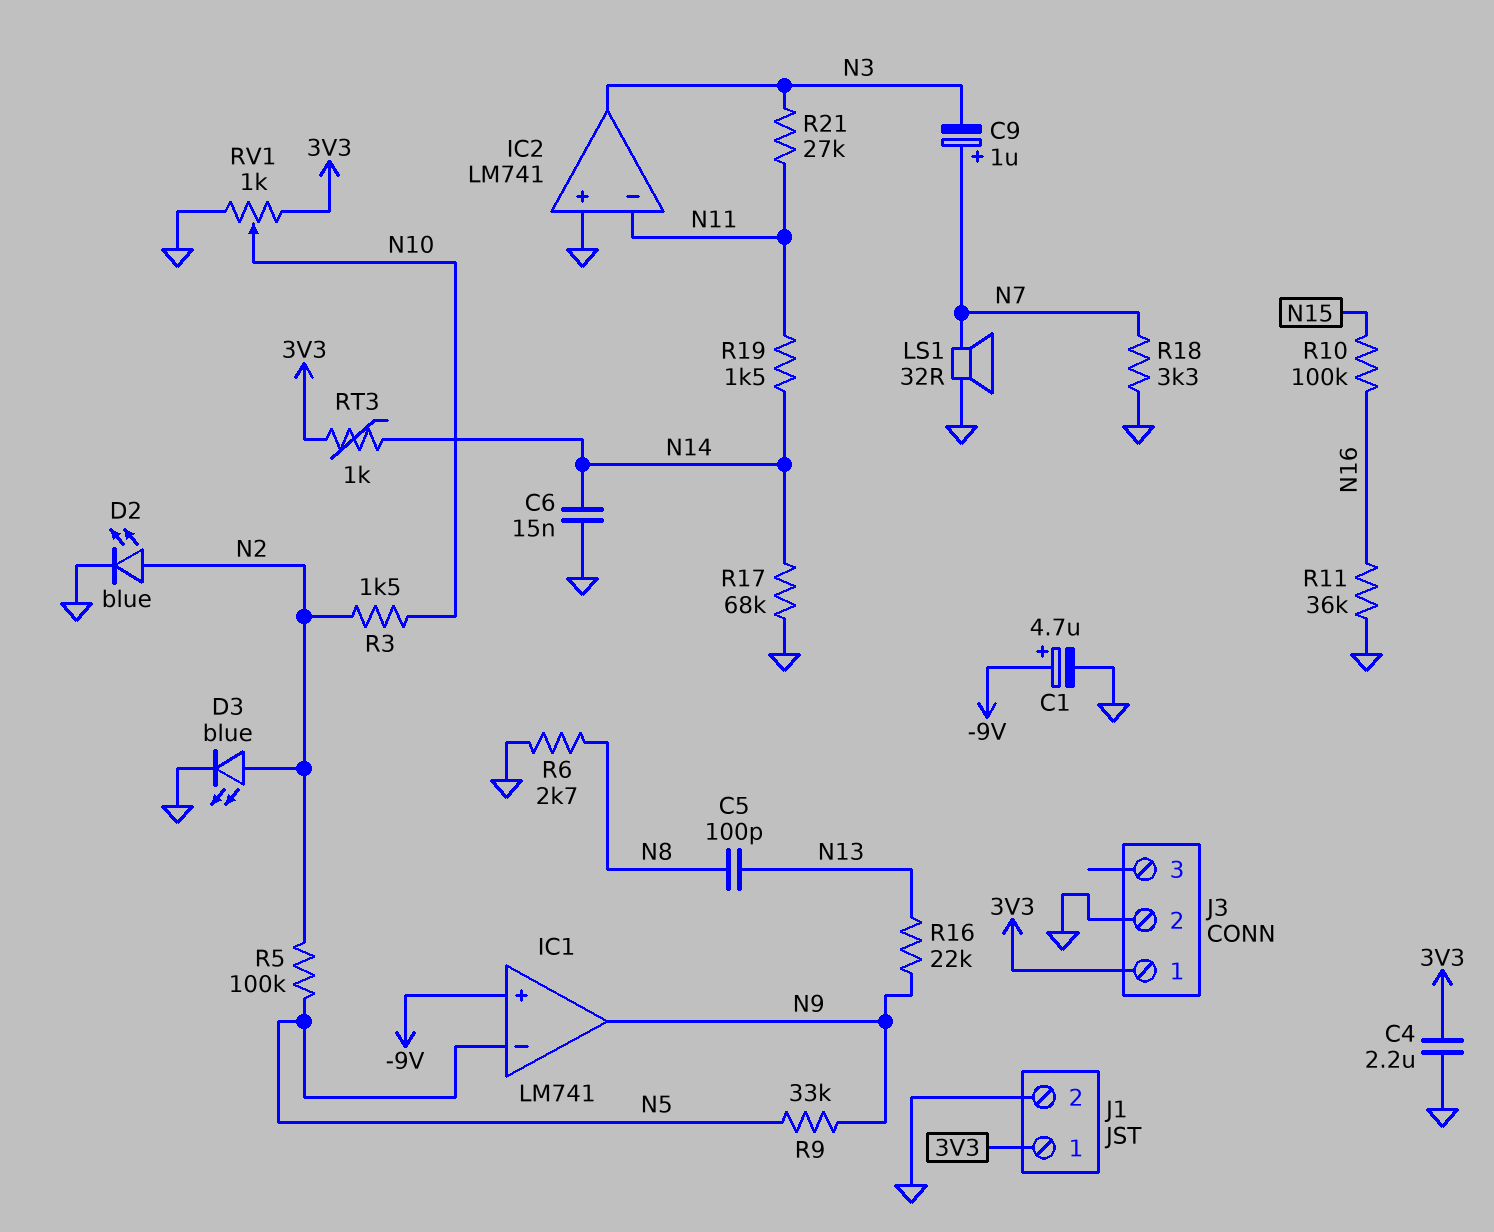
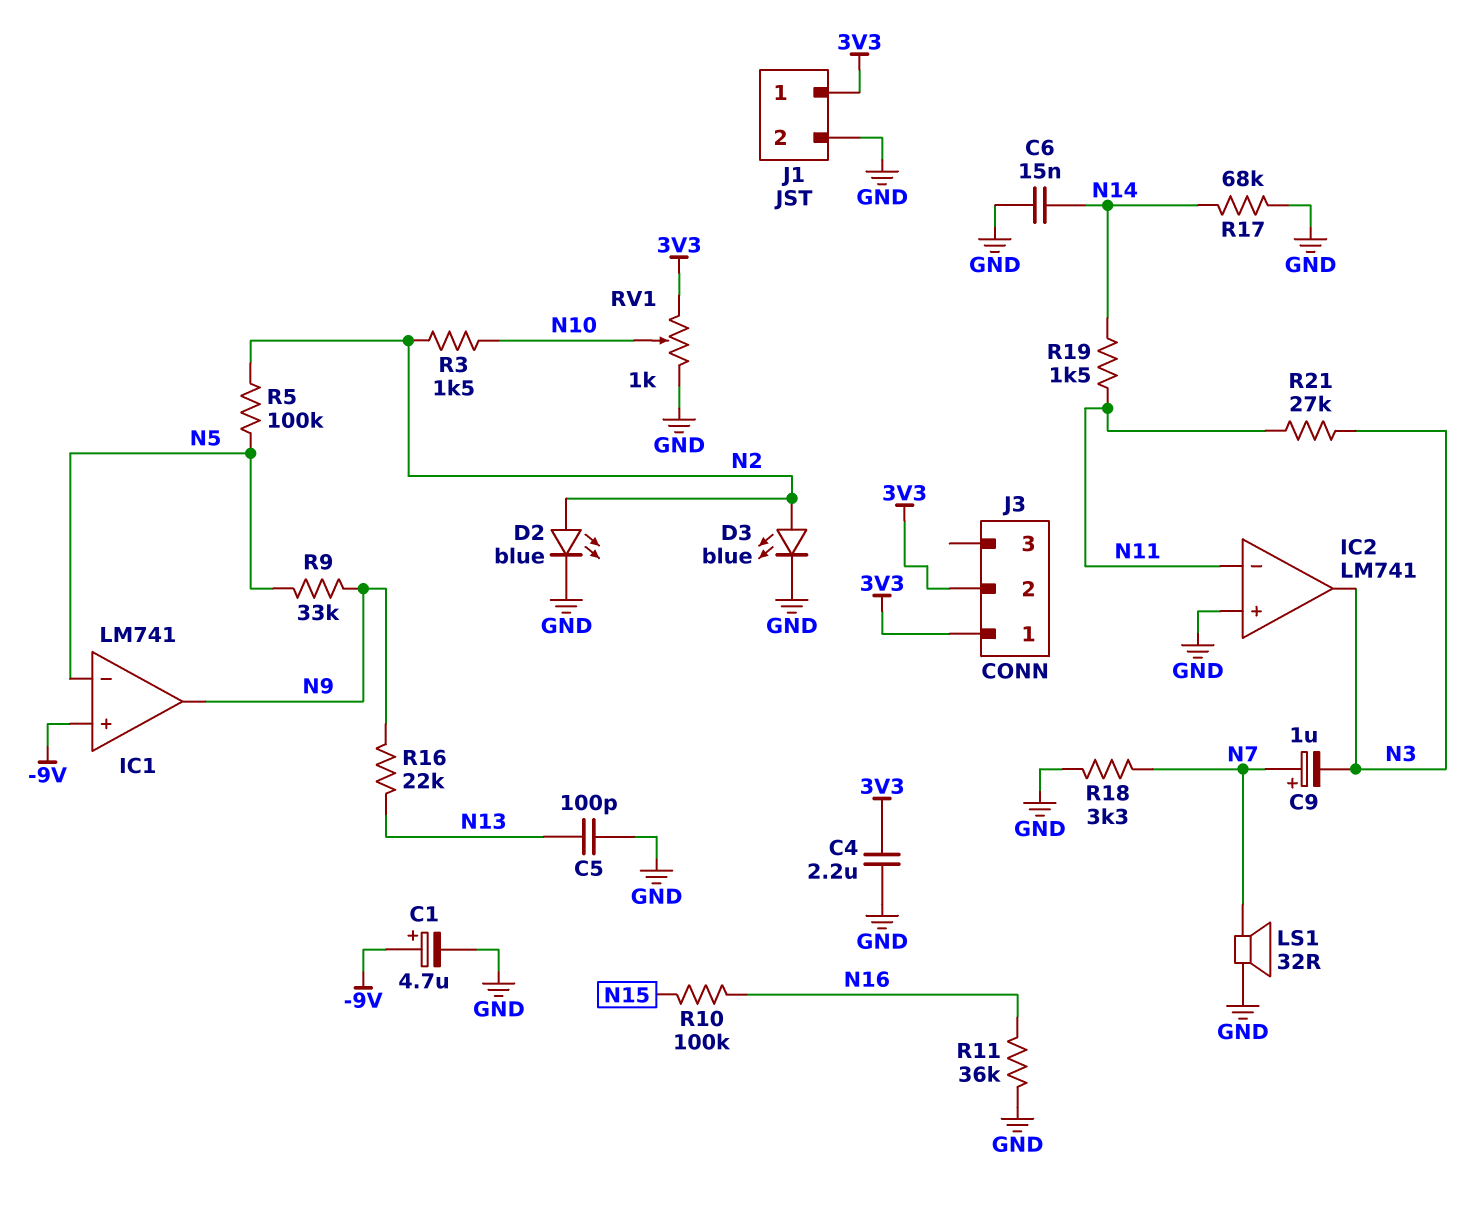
C5: 100pF (N8, N13) -> 100pF (GND, N13)
J3 pin 2: GND -> 3V3
R6: 2.7k (GND, N8) -> none
RT3: 1k (3V3, N14) -> none

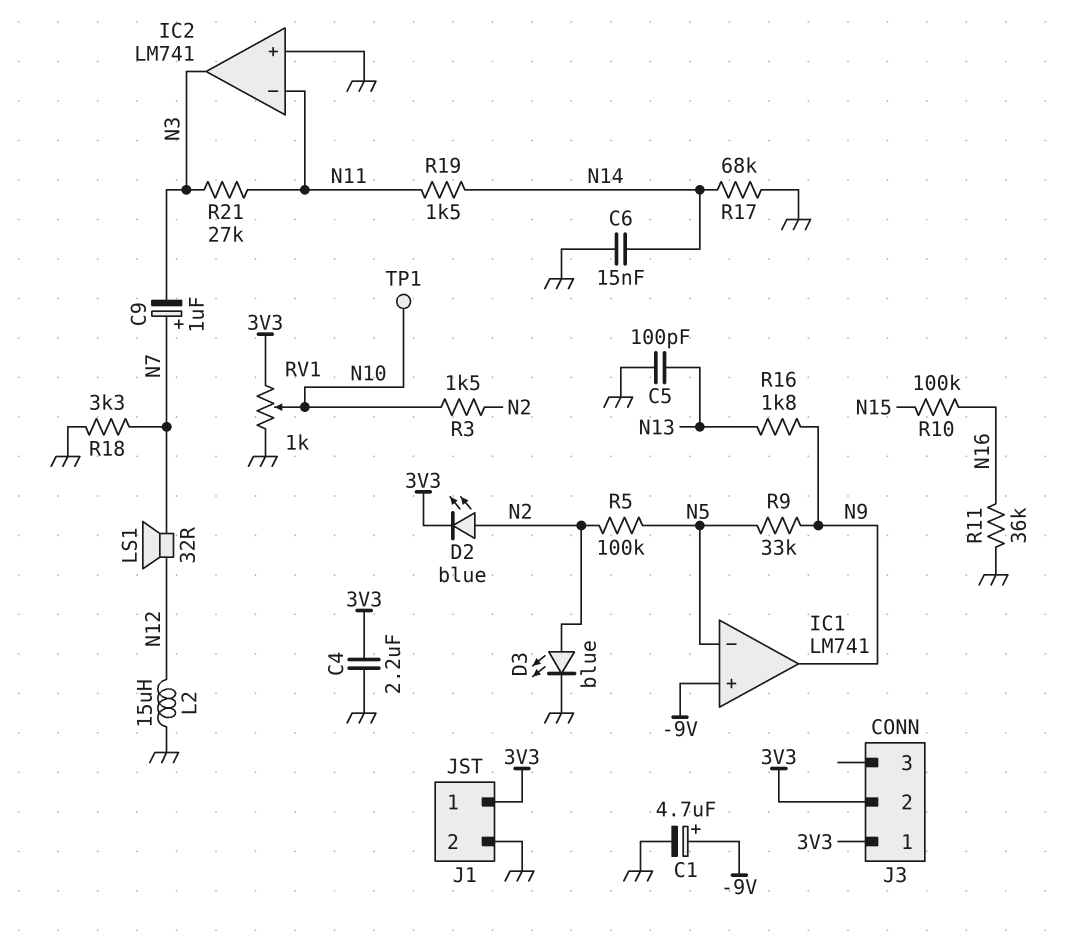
D2: LED blue (A N2, K GND) -> LED blue (A N2, K 3V3)
L2: none -> 15uH (GND, N12)
LS1: speaker 32R (GND, N7) -> speaker 32R (N7, N12)
R16: 22k (N9, N13) -> 1.8k (N9, N13)
TP1: none -> test point (N10)

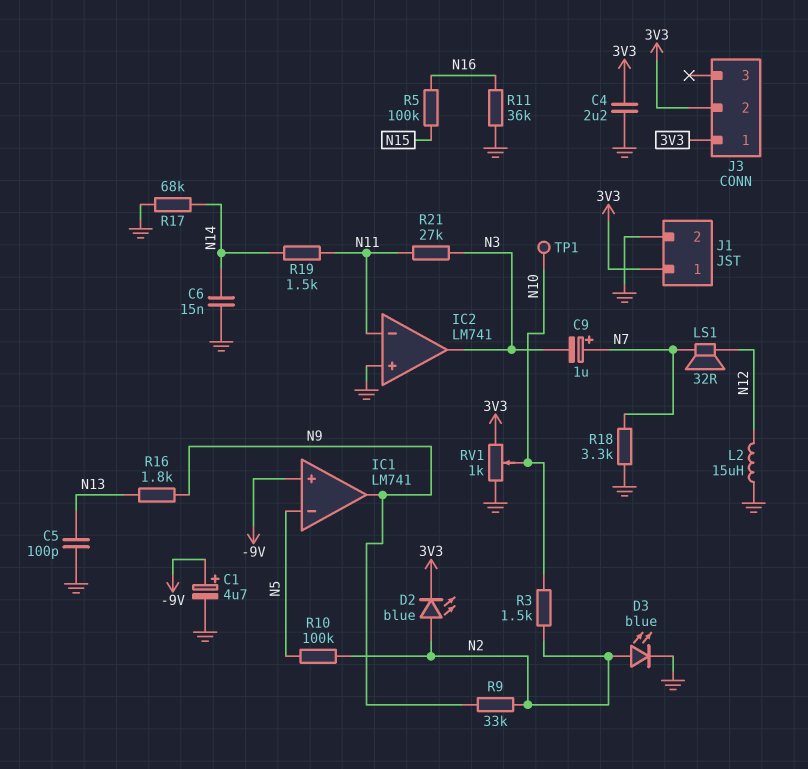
R5: 100k (N2, N5) -> 100k (N15, N16)
R9: 33k (N5, N9) -> 33k (N2, N9)
R10: 100k (N15, N16) -> 100k (N2, N5)

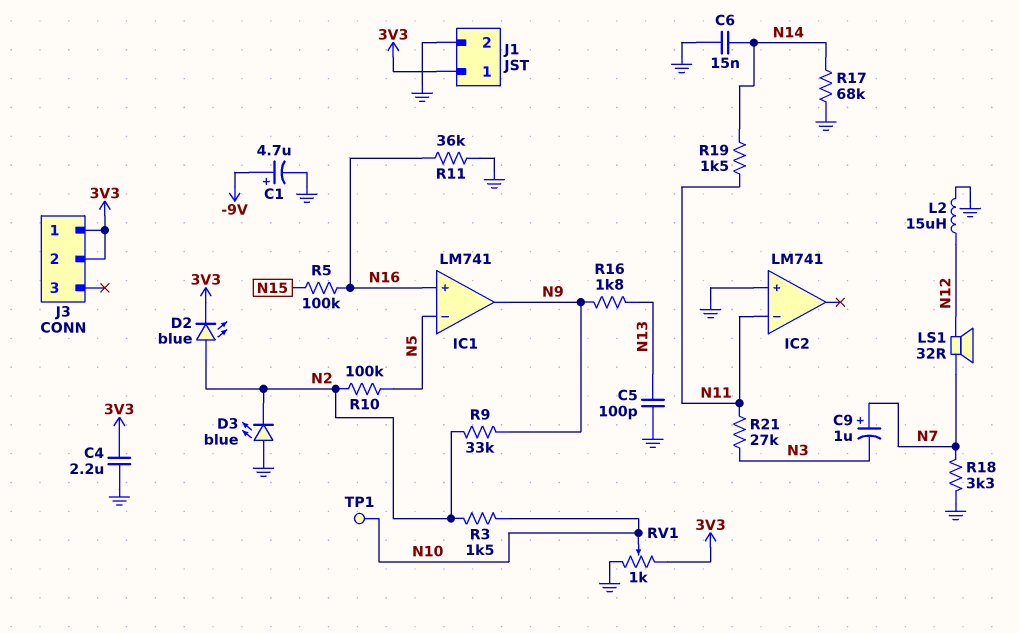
D3: LED blue (A N2, K GND) -> LED blue (A GND, K N2)
IC1 pin in+: -9V -> N16
IC2 pin out: N3 -> none

